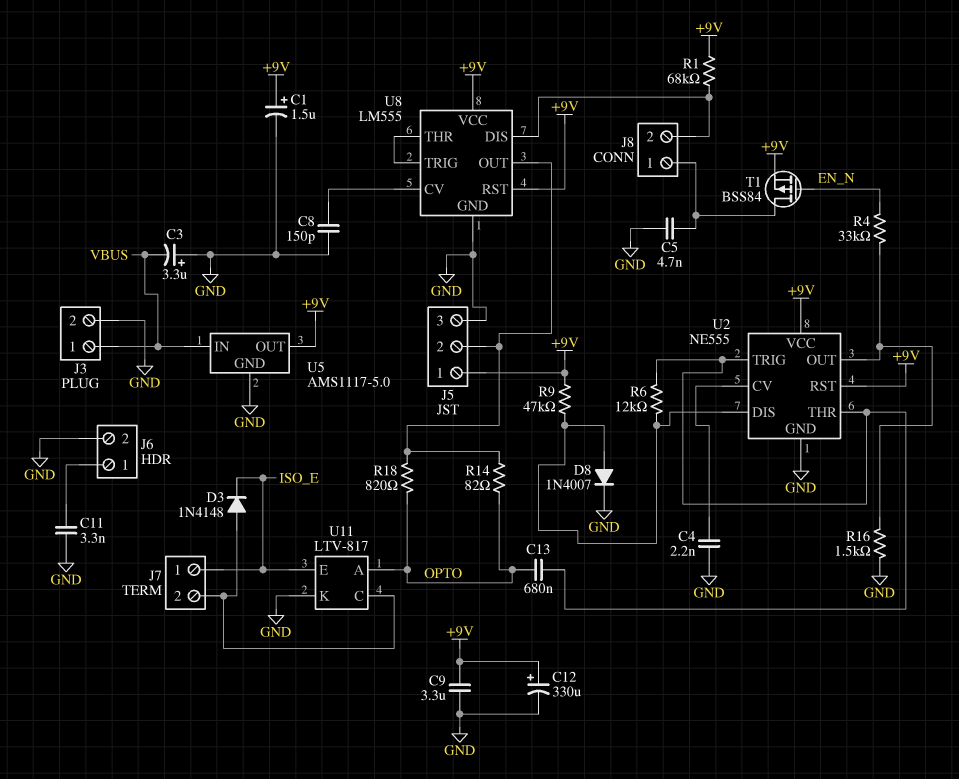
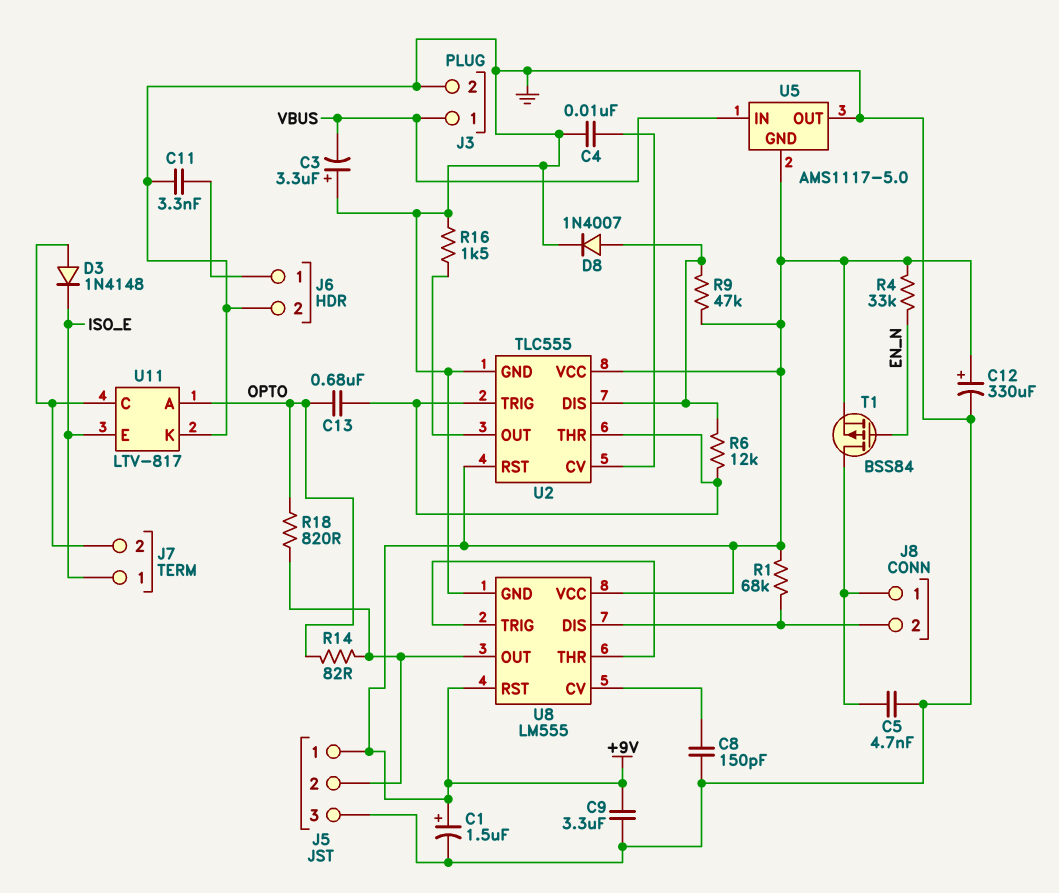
C4: 2.2nF (GND, U2/CV) -> 10nF (GND, U2/CV)
R4: 33k (EN_N, U2/OUT) -> 33k (+9V, EN_N)
U2: NE555 -> TLC555
U5 pin GND: GND -> +9V
U5 pin OUT: +9V -> GND

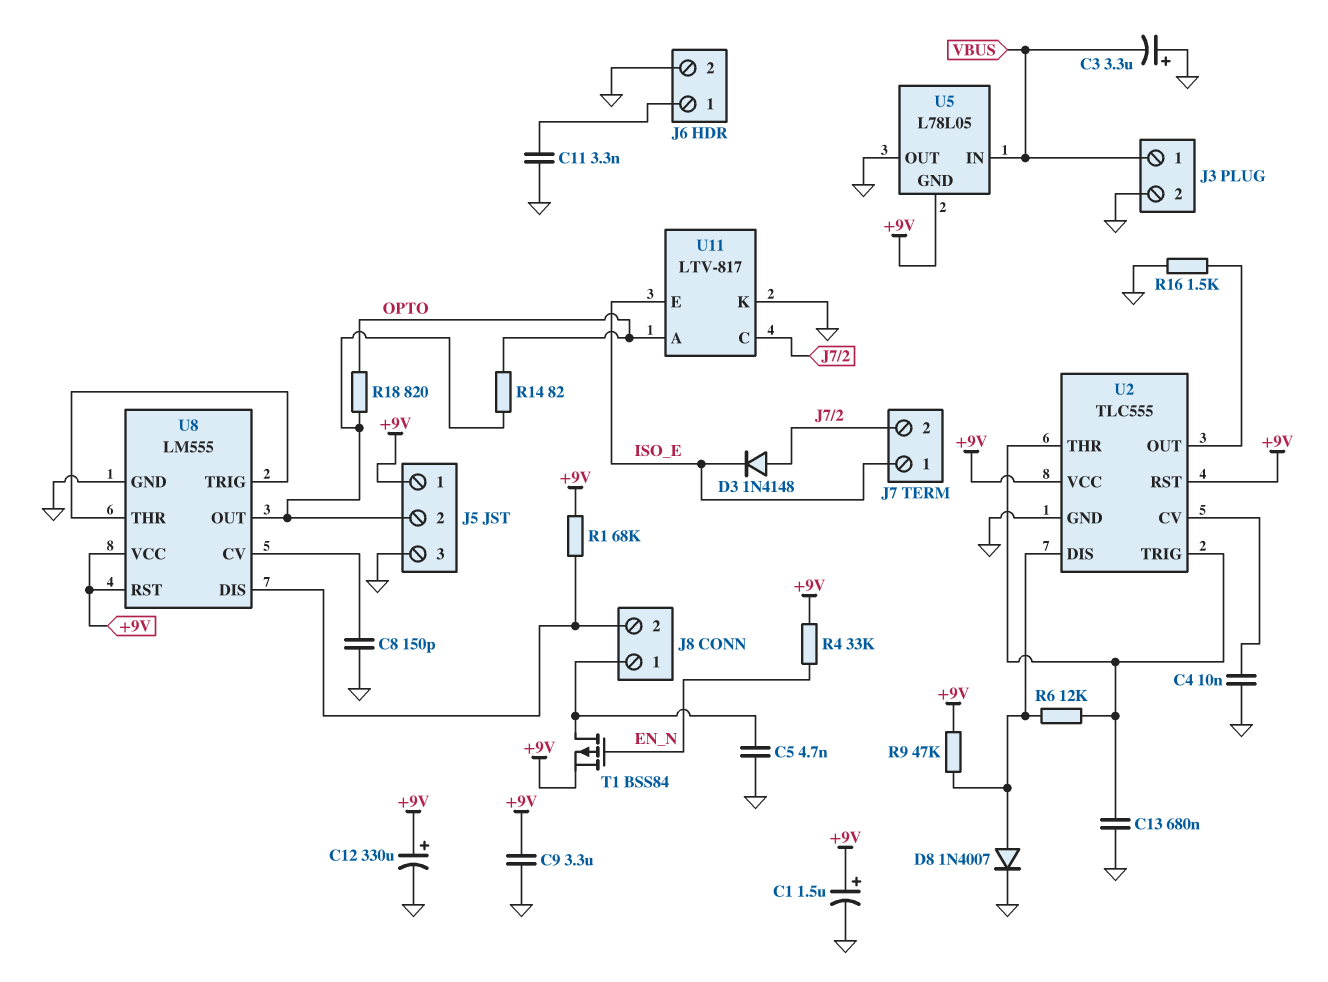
C13: 680nF (OPTO, U2/THR) -> 680nF (GND, U2/THR)
U5: AMS1117-5.0 -> L78L05

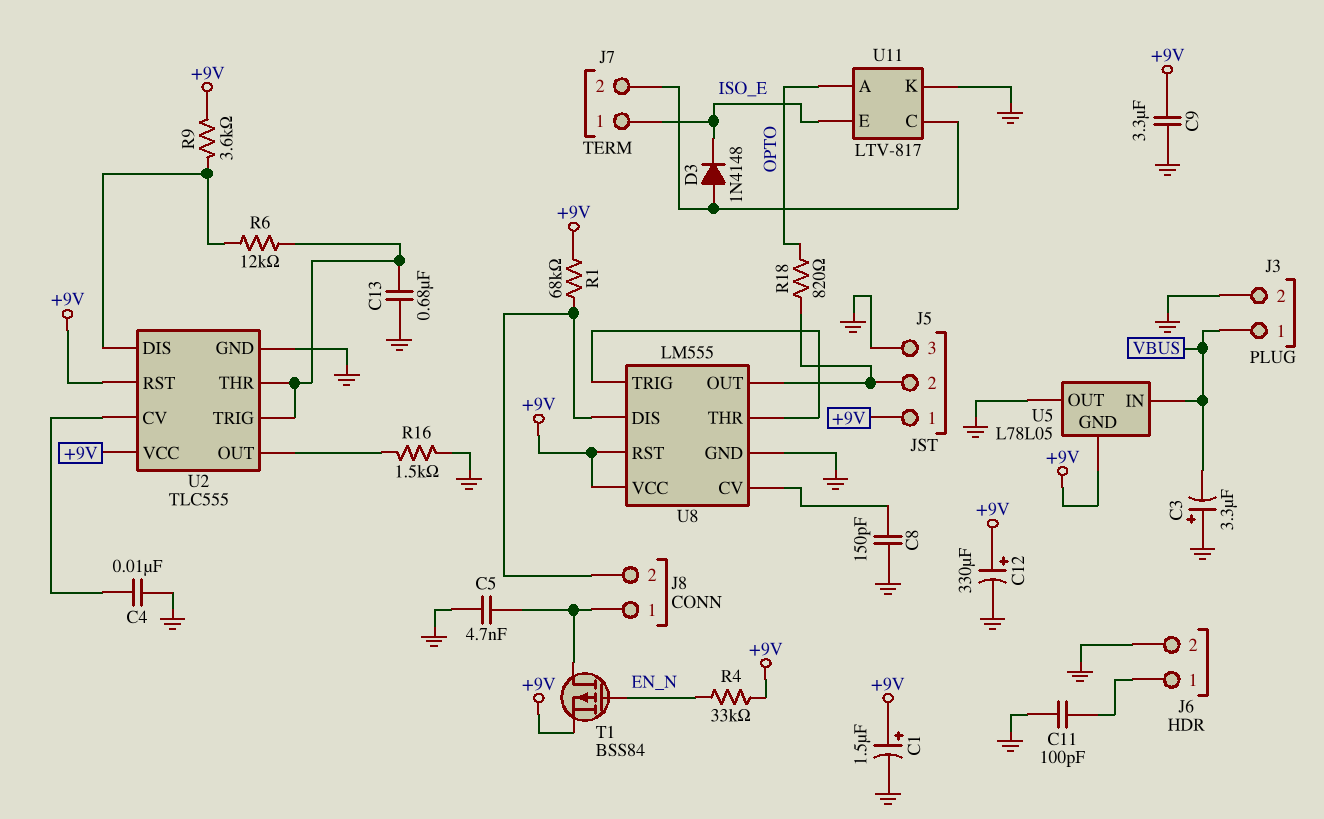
C11: 3.3nF (GND, J6/1) -> 100pF (GND, J6/1)
D8: diode 1N4007 (A U2/DIS, K GND) -> none
R9: 47k (+9V, U2/DIS) -> 3.6k (+9V, U2/DIS)
R14: 82 (J5/2, OPTO) -> none

